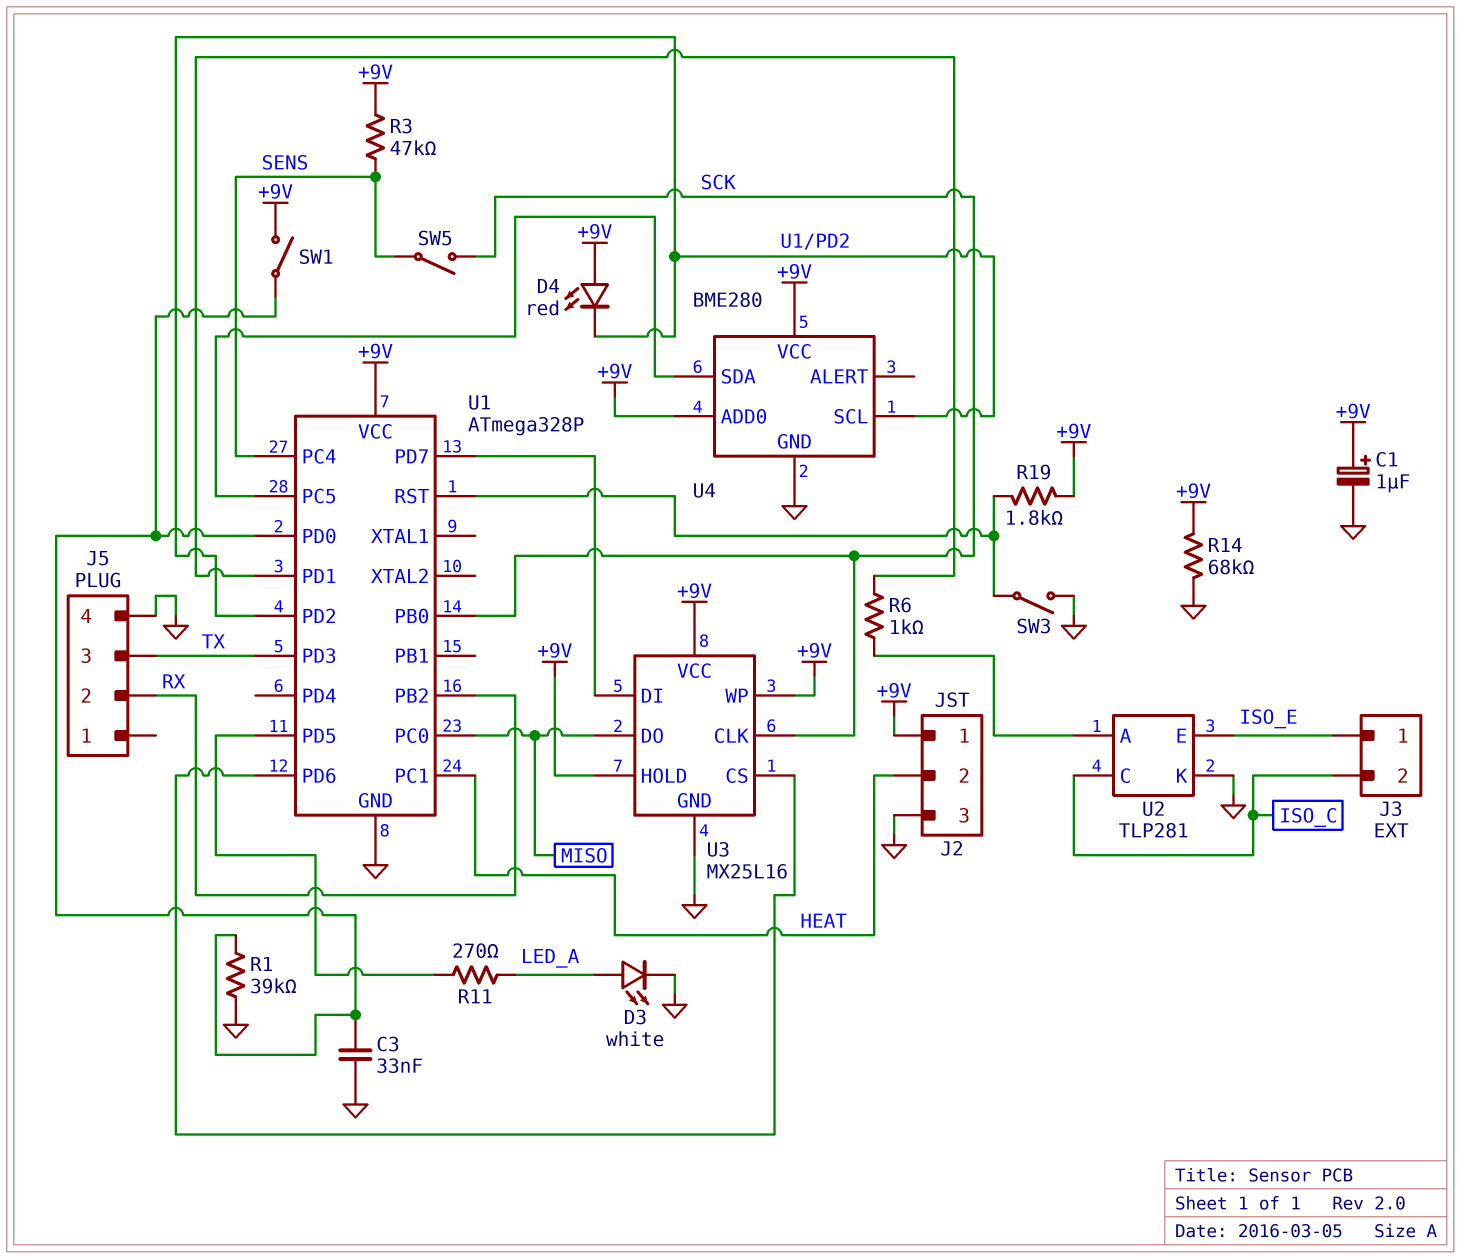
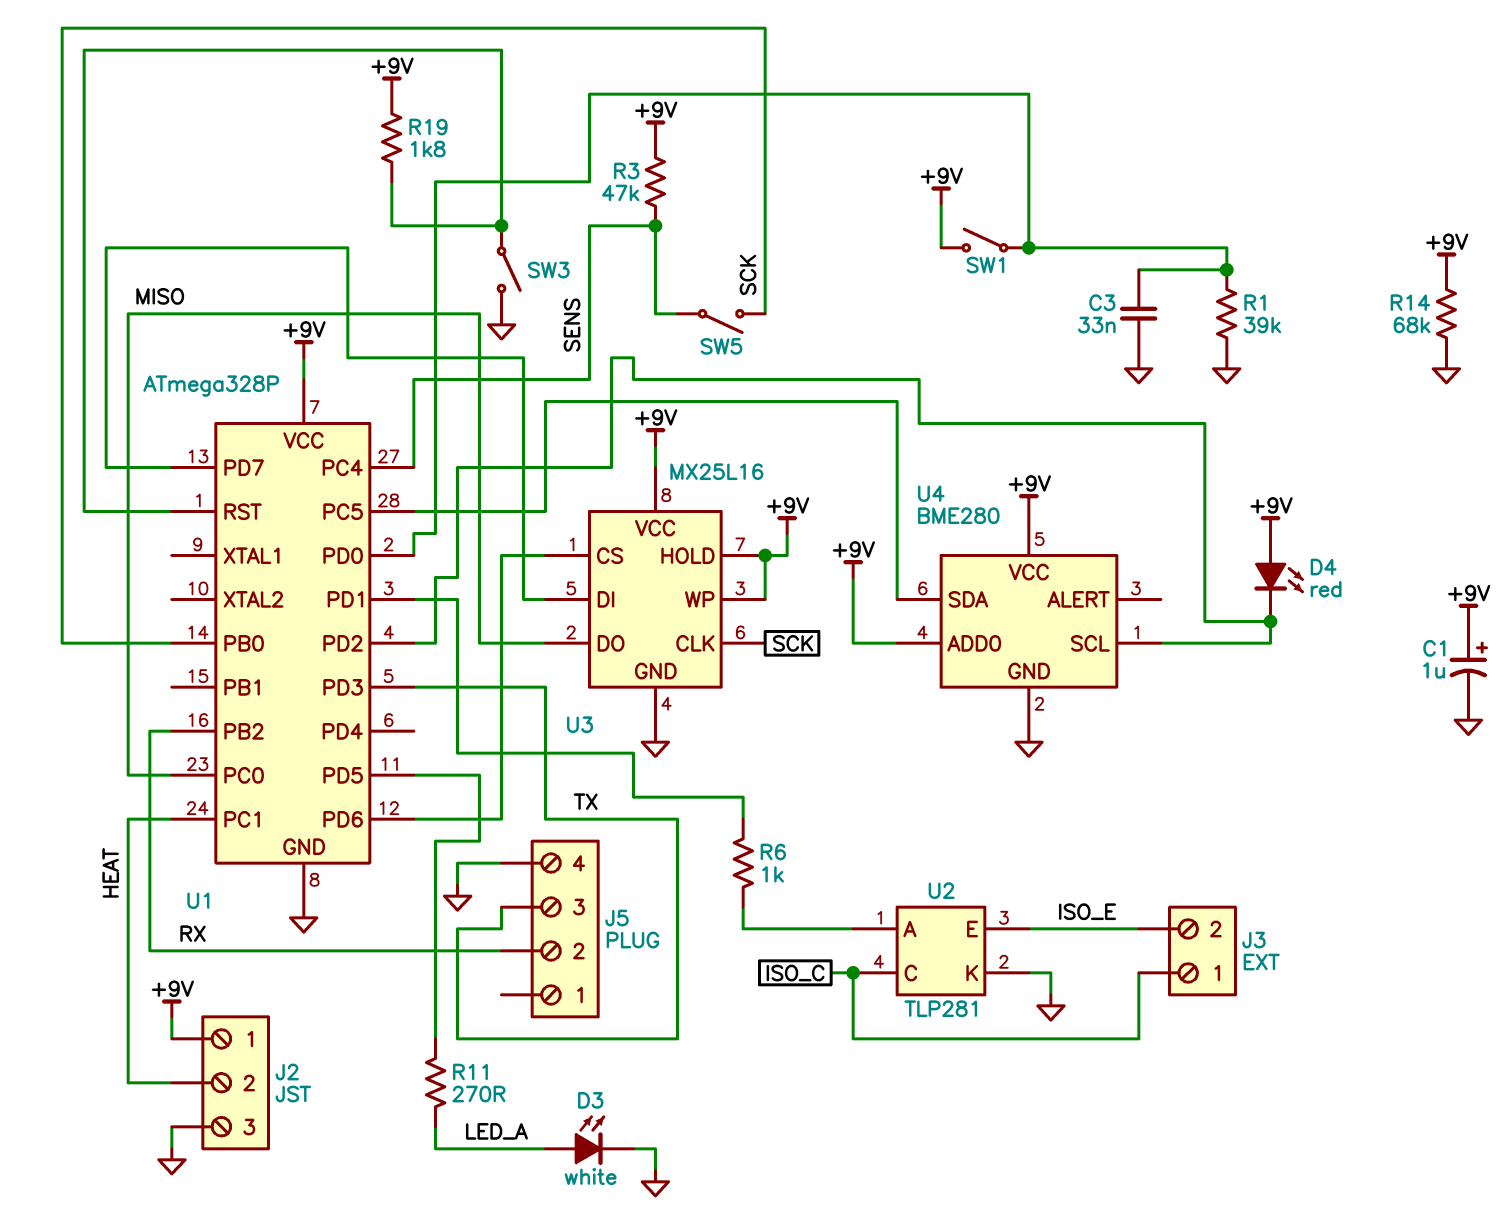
J3 pin 1: ISO_E -> ISO_C
J3 pin 2: ISO_C -> ISO_E

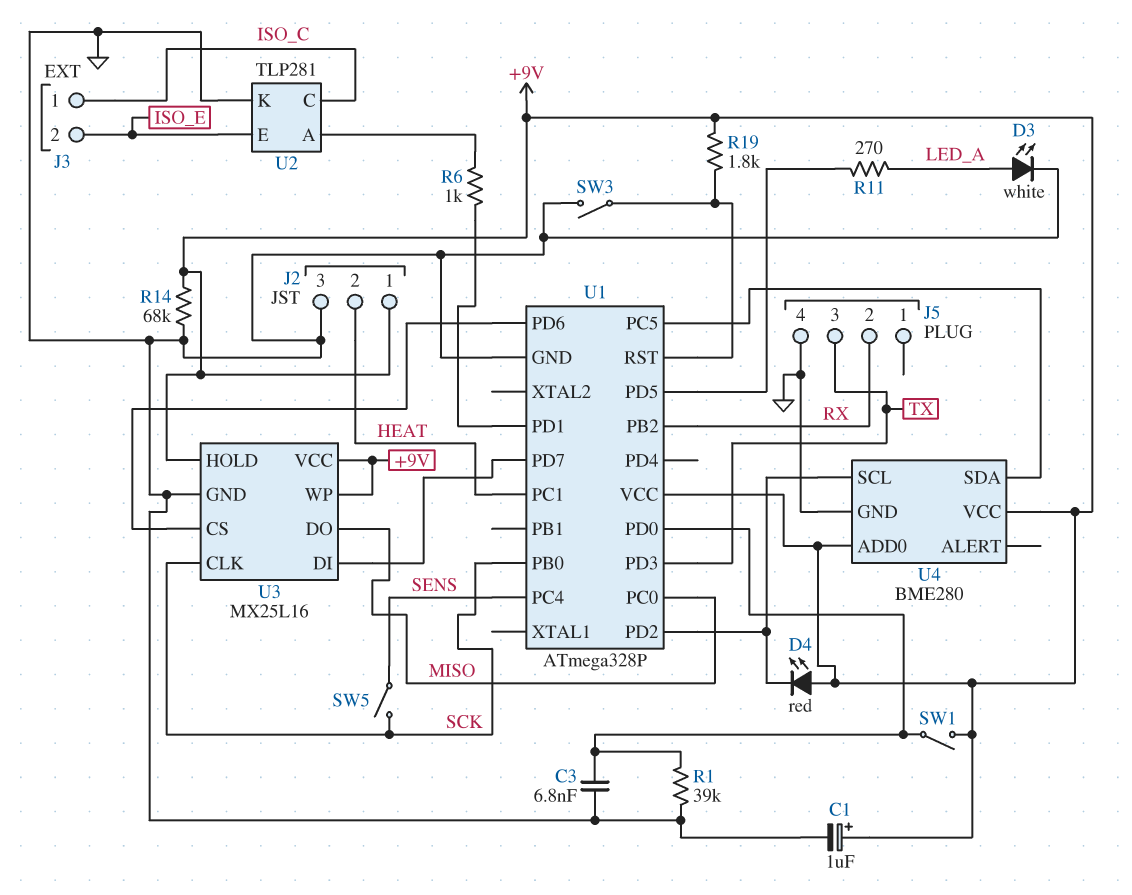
C3: 33nF (GND, U1/PD0) -> 6.8nF (GND, U1/PD0)
R3: 47k (+9V, SENS) -> none

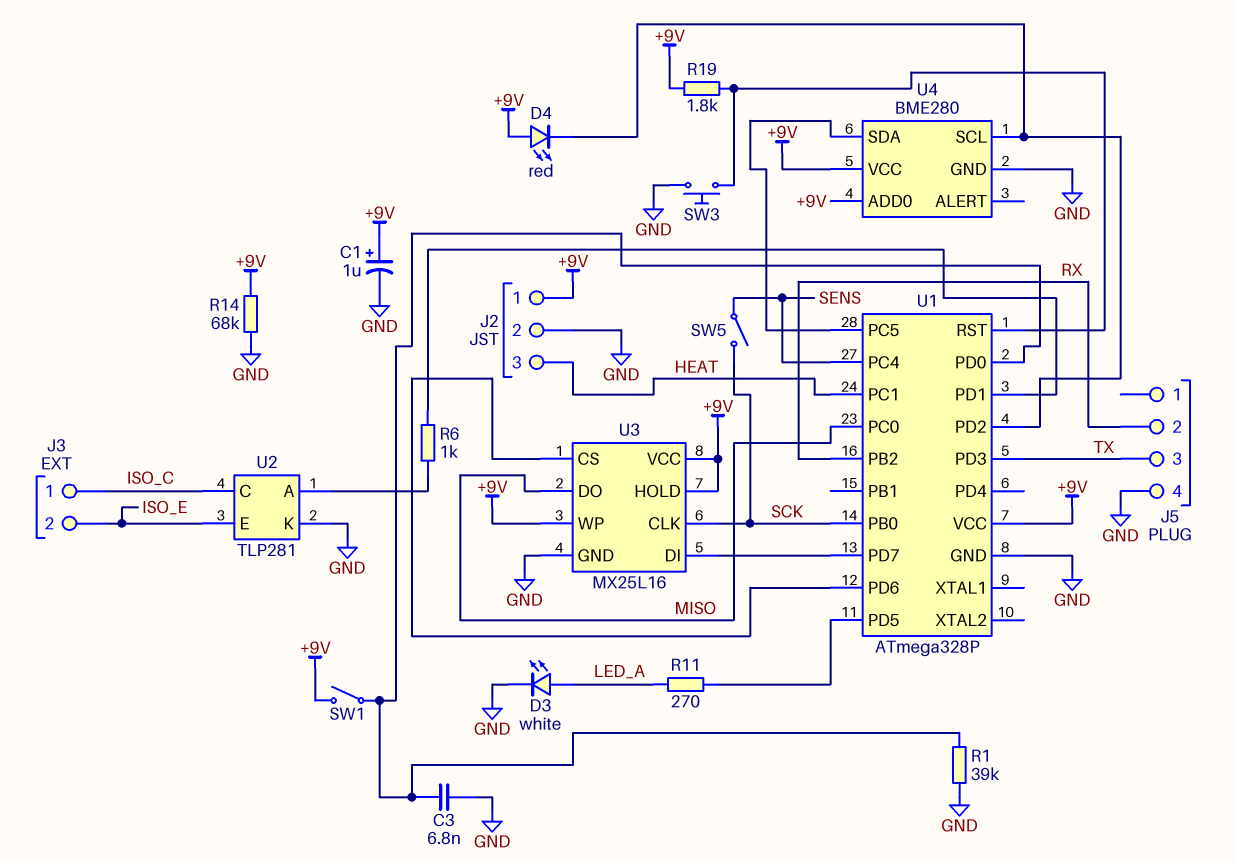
J2 pin 2: HEAT -> GND
J2 pin 3: GND -> HEAT
SW3: switch (GND, U1/RST) -> button (GND, U1/RST)

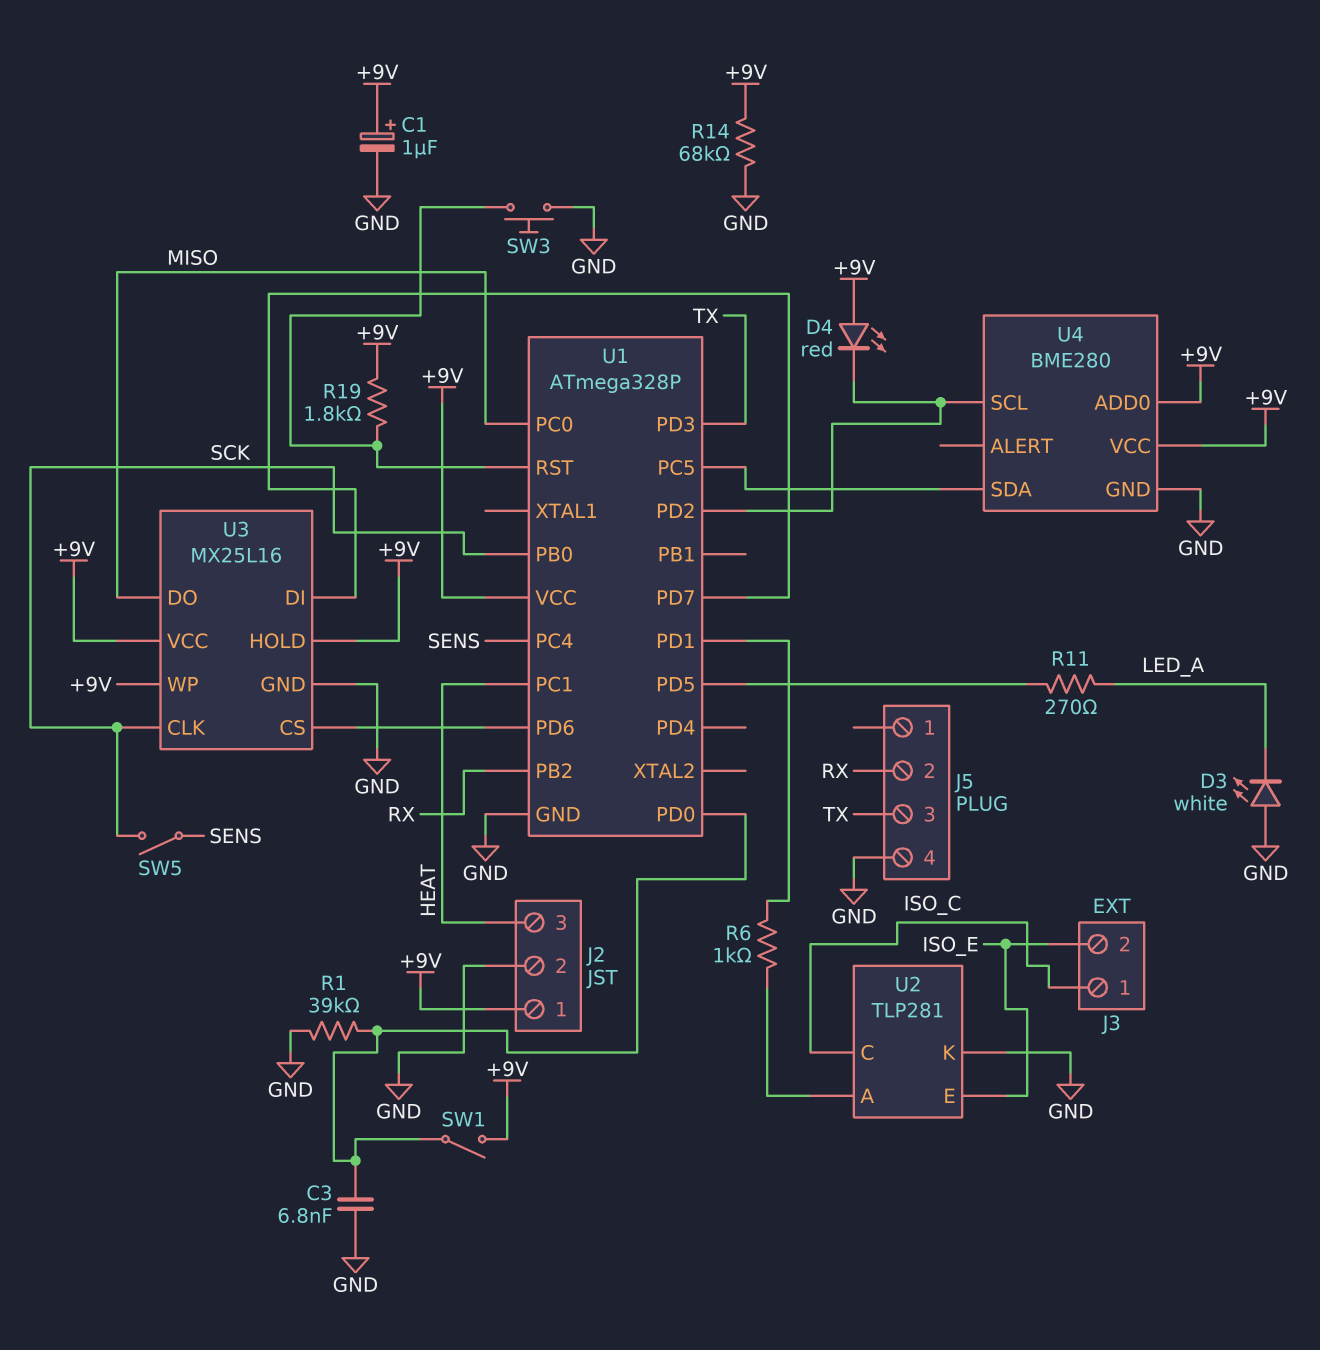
D3: LED white (A LED_A, K GND) -> LED white (A GND, K LED_A)

